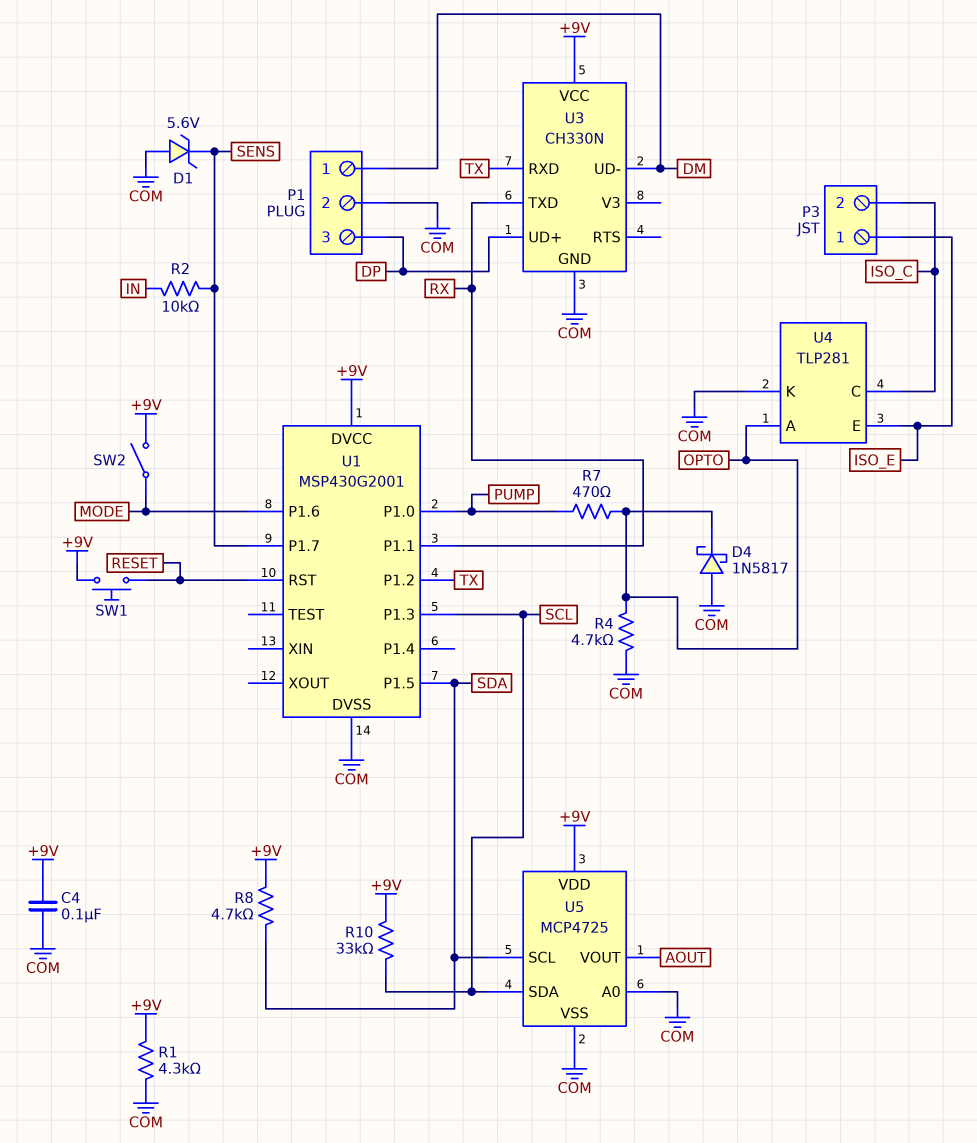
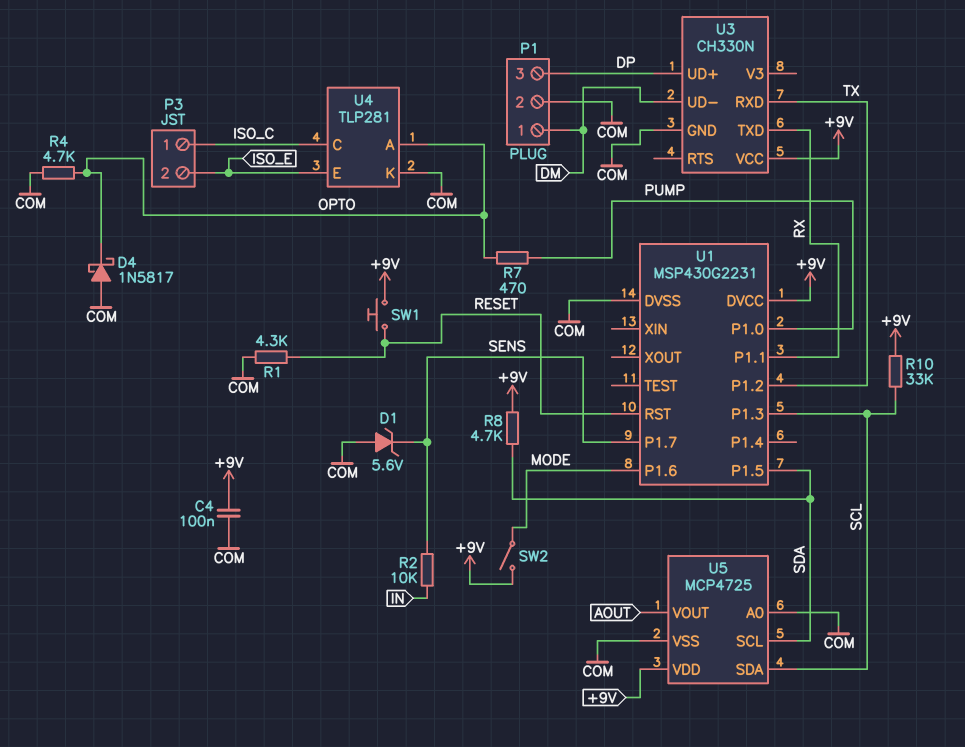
P3 pin 1: ISO_E -> ISO_C
P3 pin 2: ISO_C -> ISO_E
R1: 4.3k (+9V, COM) -> 4.3k (COM, RESET)
U1: MSP430G2001 -> MSP430G2231

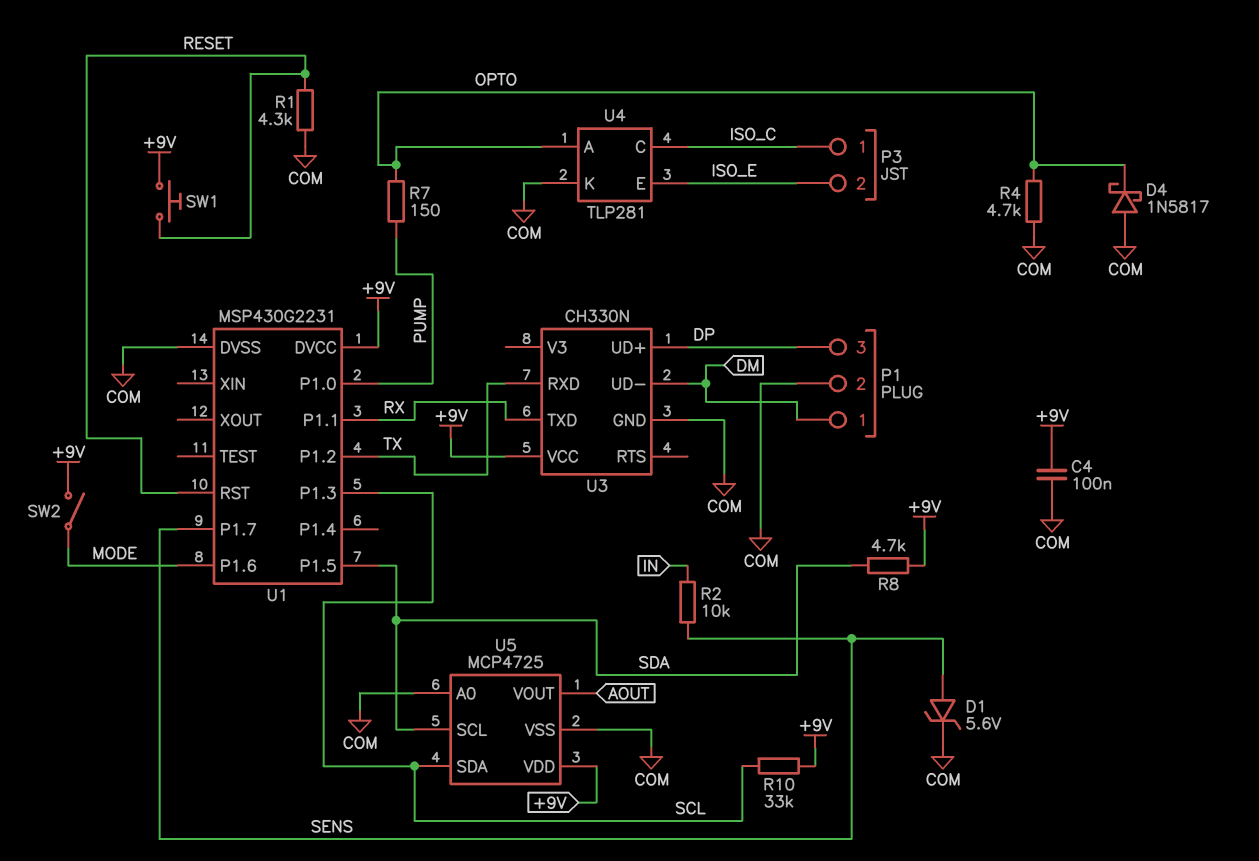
D1: zener 5.6V (A COM, K SENS) -> zener 5.6V (A SENS, K COM)
R7: 470 (OPTO, PUMP) -> 150 (OPTO, PUMP)

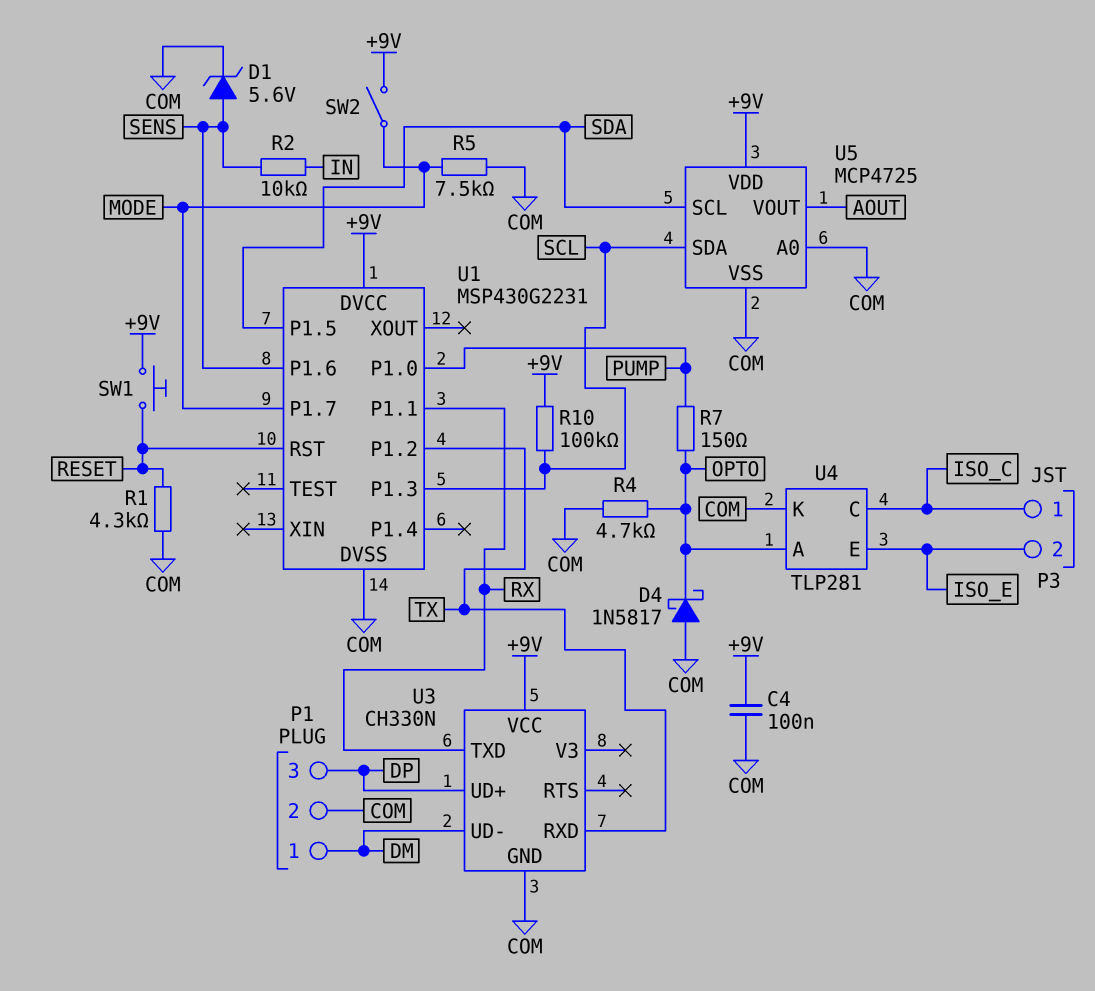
R5: none -> 7.5k (COM, MODE)
R8: 4.7k (+9V, SDA) -> none
R10: 33k (+9V, SCL) -> 100k (+9V, SCL)
U1 pin P1.6: MODE -> SENS
U1 pin P1.7: SENS -> MODE

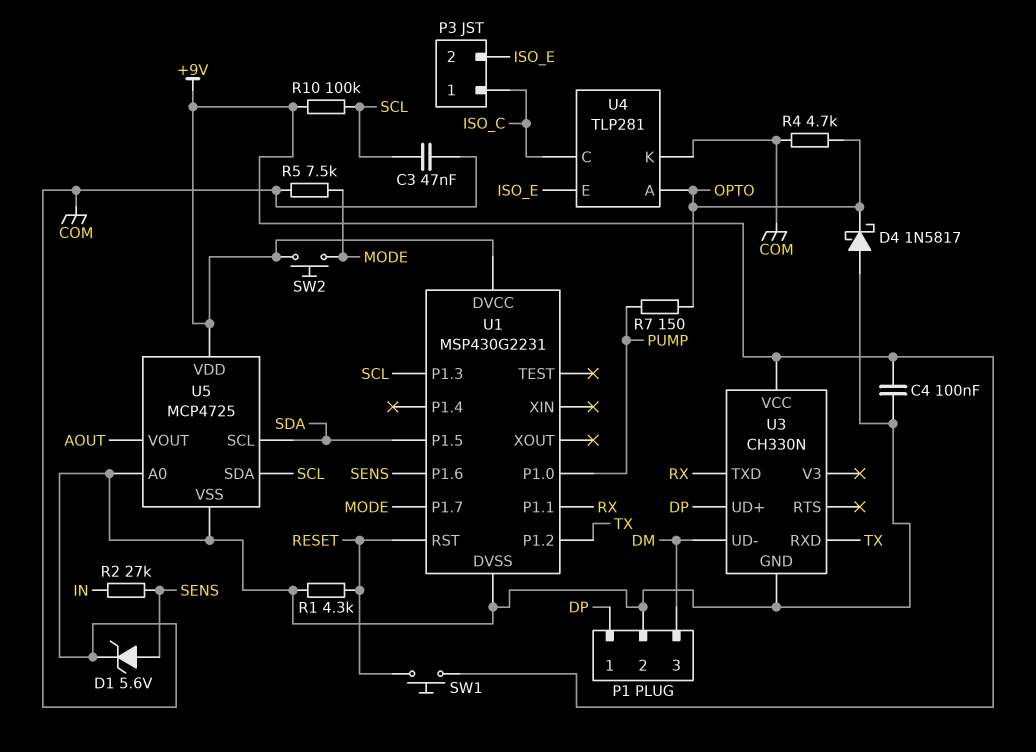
C3: none -> 47nF (COM, SCL)
P1 pin 1: DM -> DP
P1 pin 3: DP -> DM
R2: 10k (IN, SENS) -> 27k (IN, SENS)
SW2: switch (+9V, MODE) -> button (+9V, MODE)

